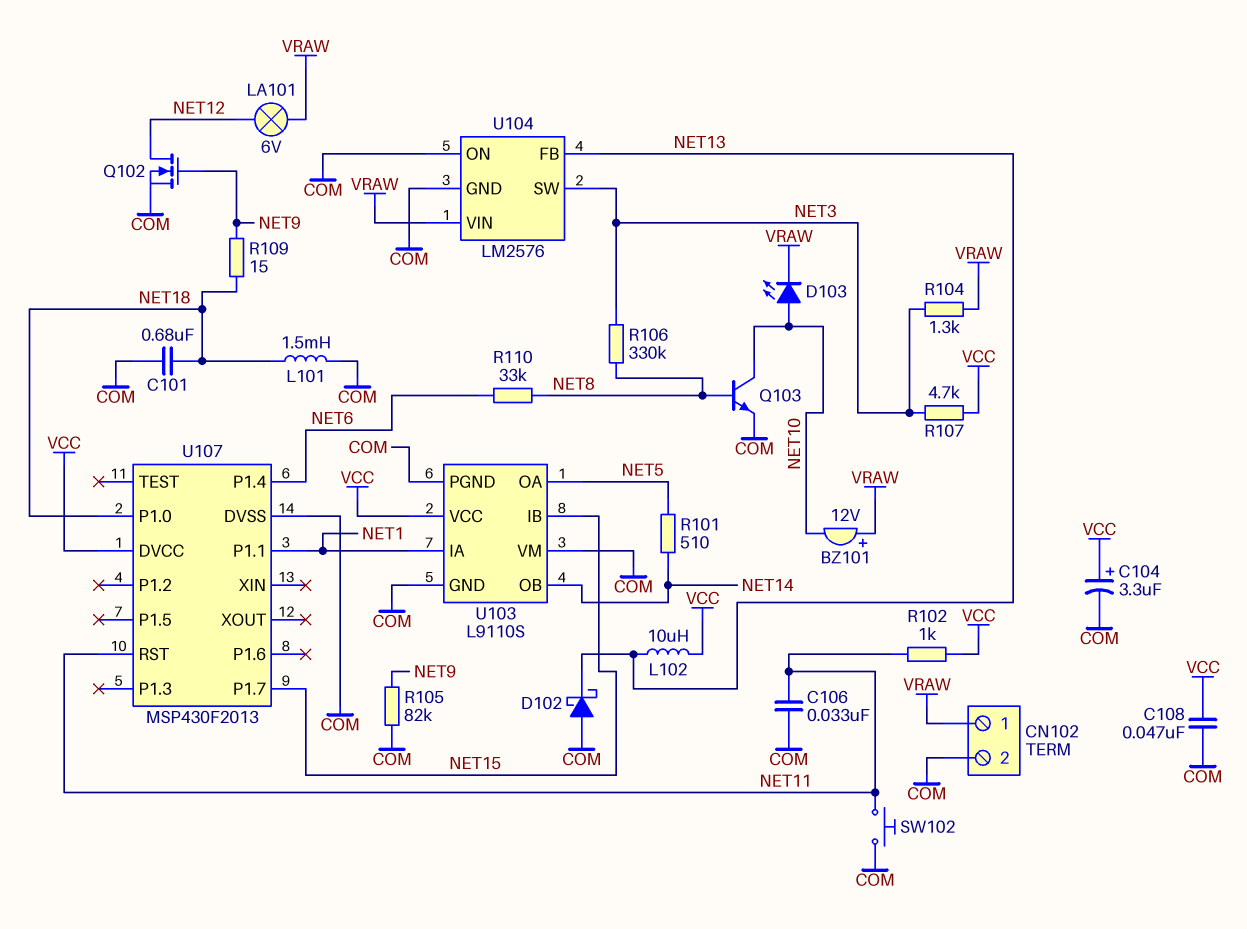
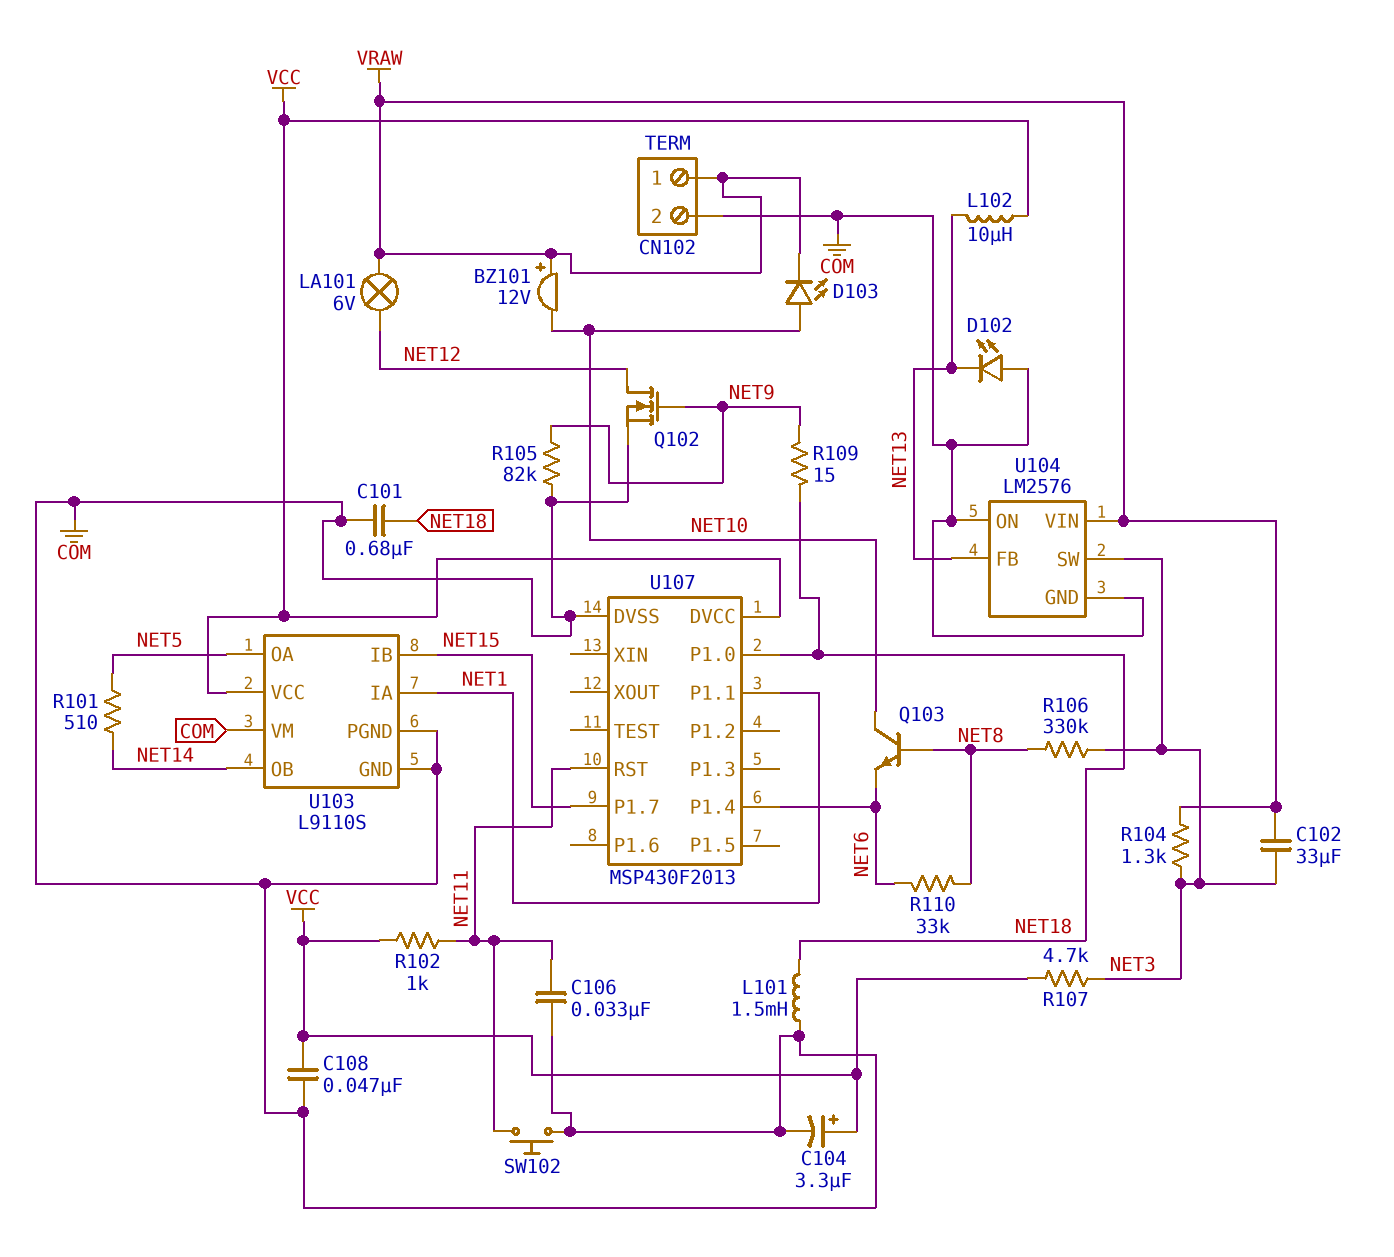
C102: none -> 33uF (NET3, VRAW)
D102: schottky (A COM, K NET13) -> LED (A COM, K NET13)
Q103: NPN (B NET8, C NET10, E COM) -> NPN (B NET8, C NET10, E NET6)

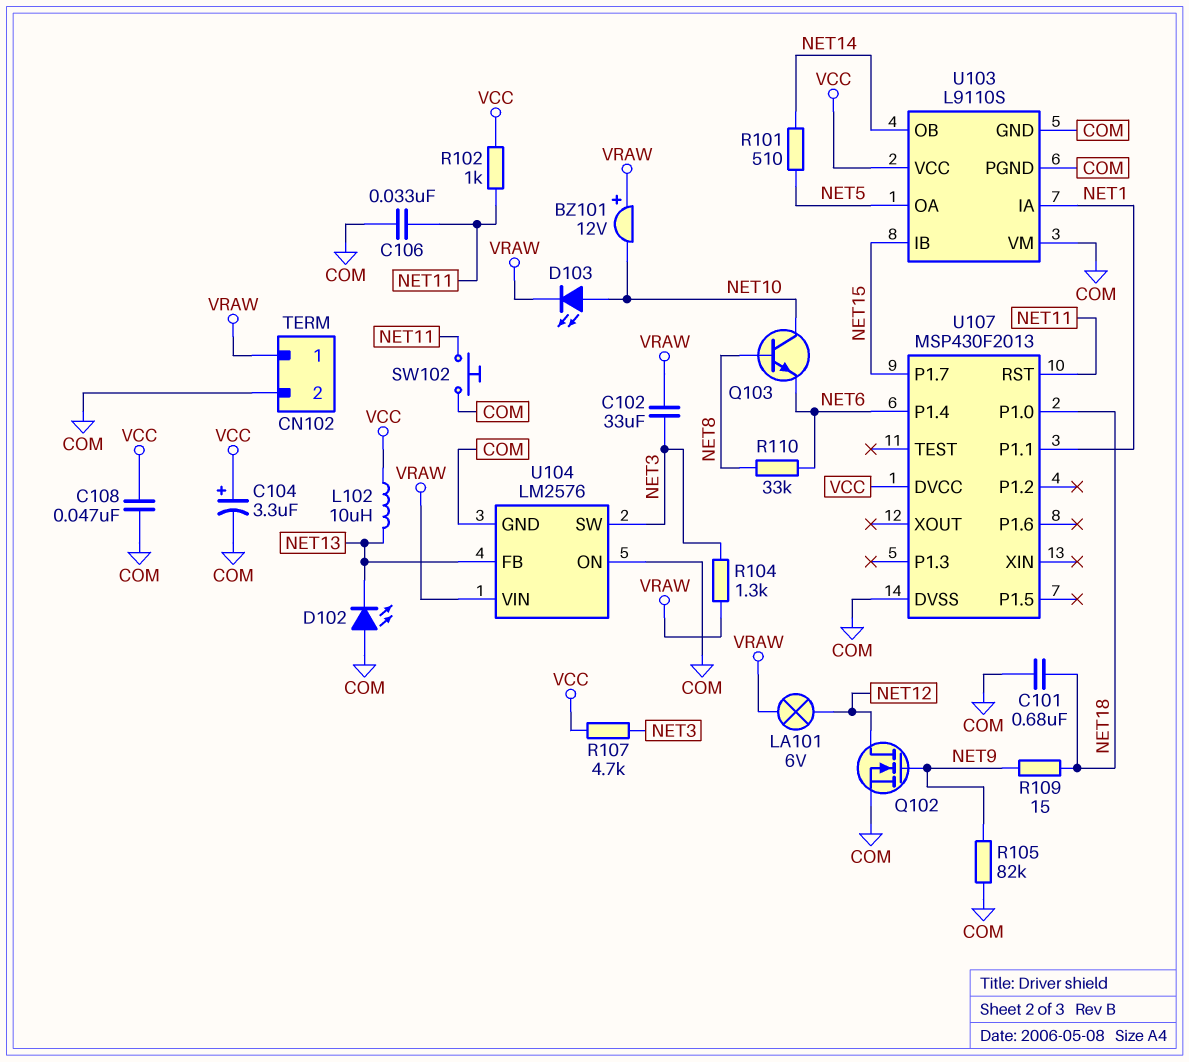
L101: 1.5mH (COM, NET18) -> none
R106: 330k (NET3, NET8) -> none

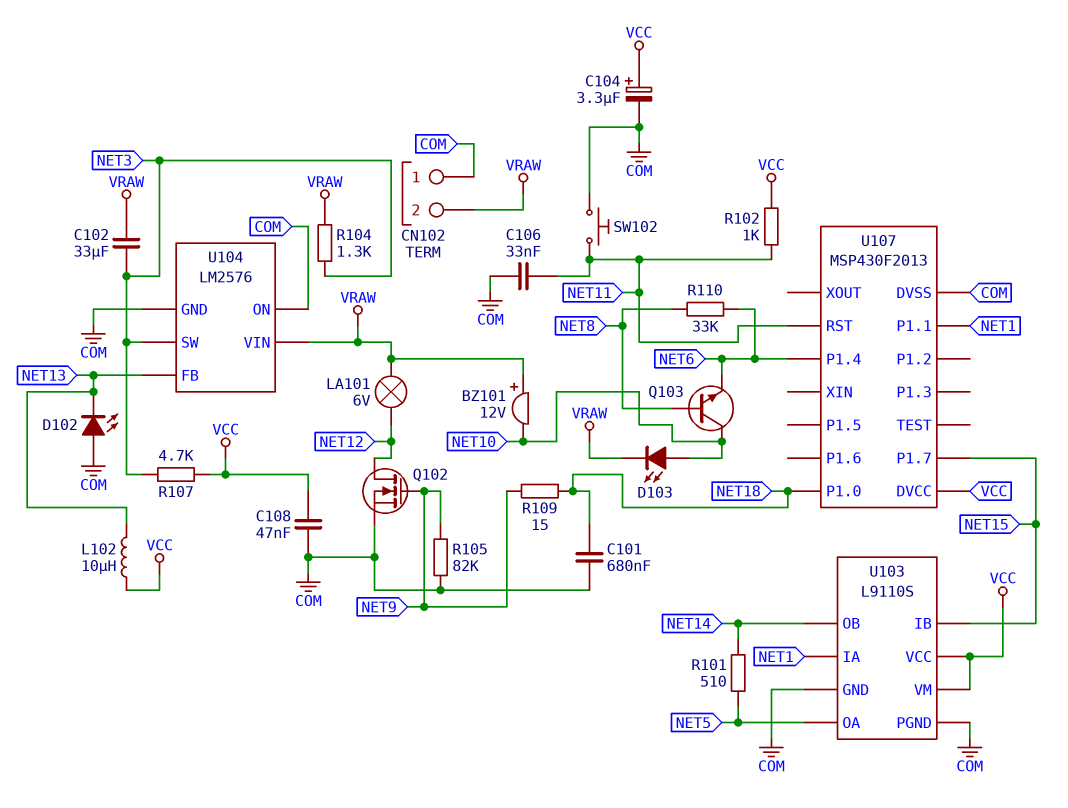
CN102 pin 1: VRAW -> COM
CN102 pin 2: COM -> VRAW
U103 pin VM: COM -> VCC

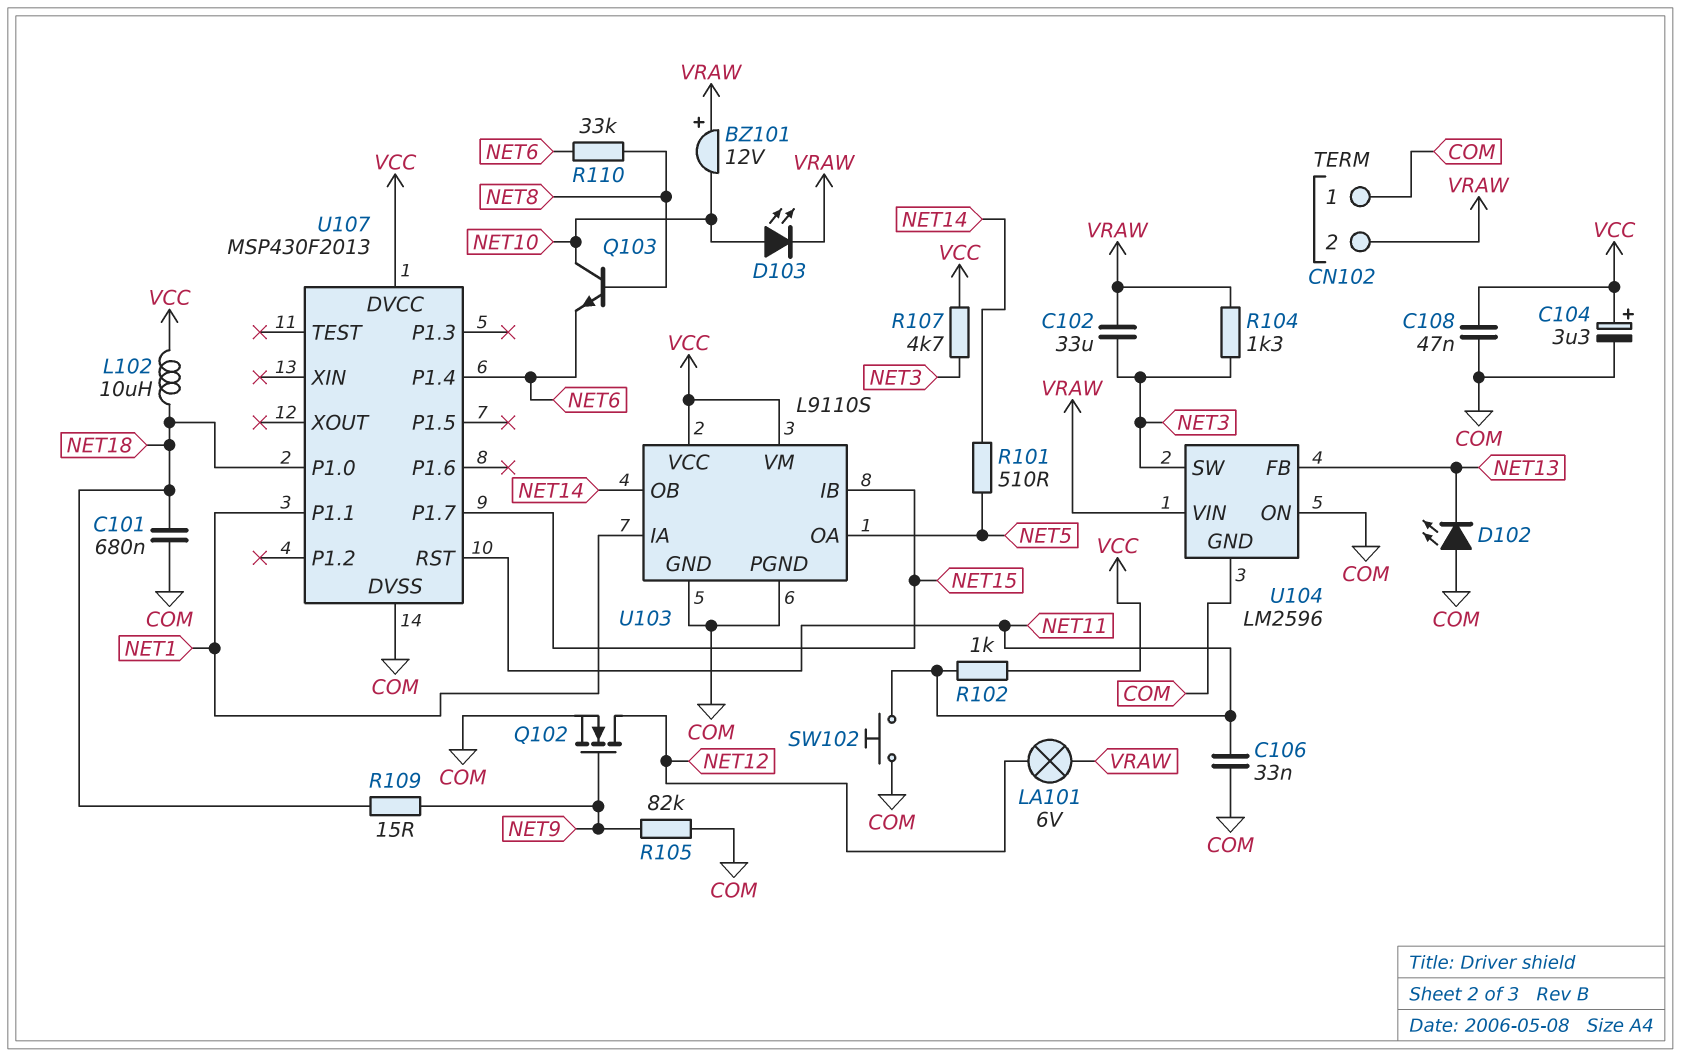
L102: 10uH (NET13, VCC) -> 10uH (NET18, VCC)
U104: LM2576 -> LM2596

